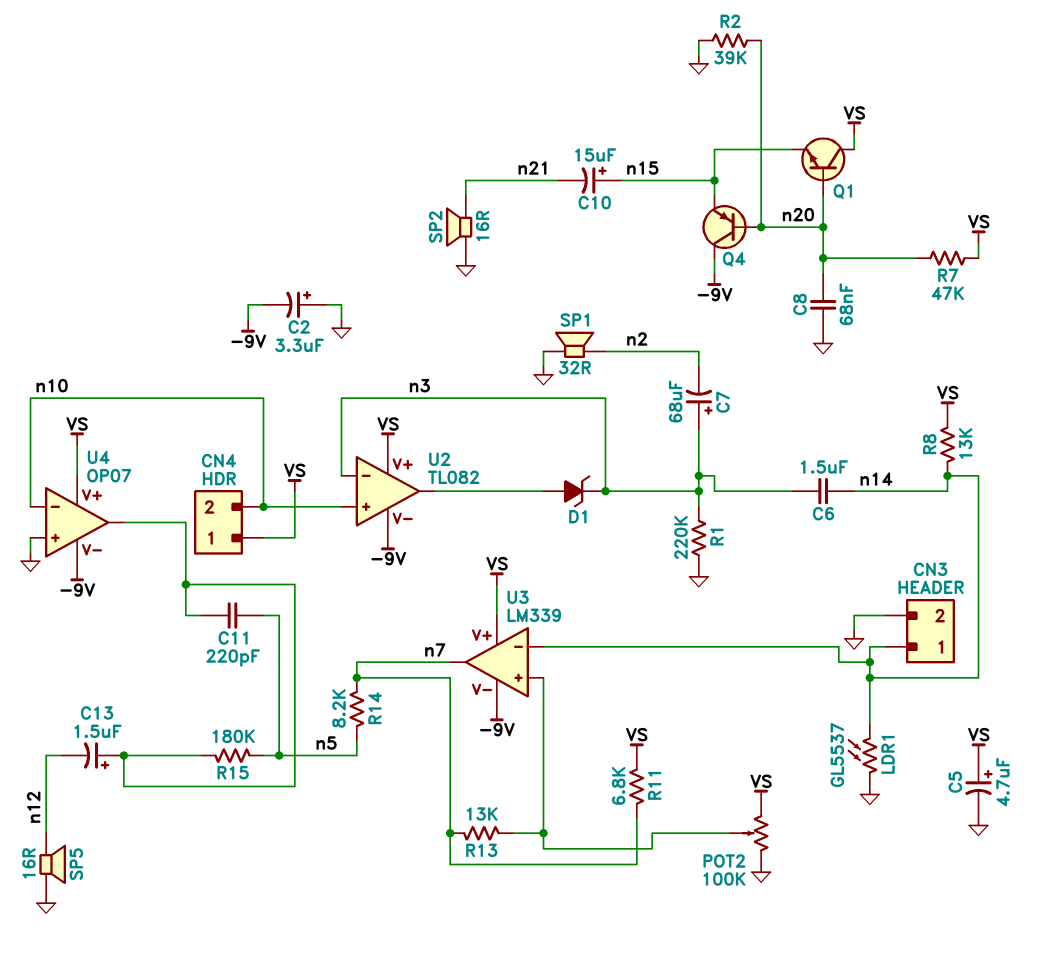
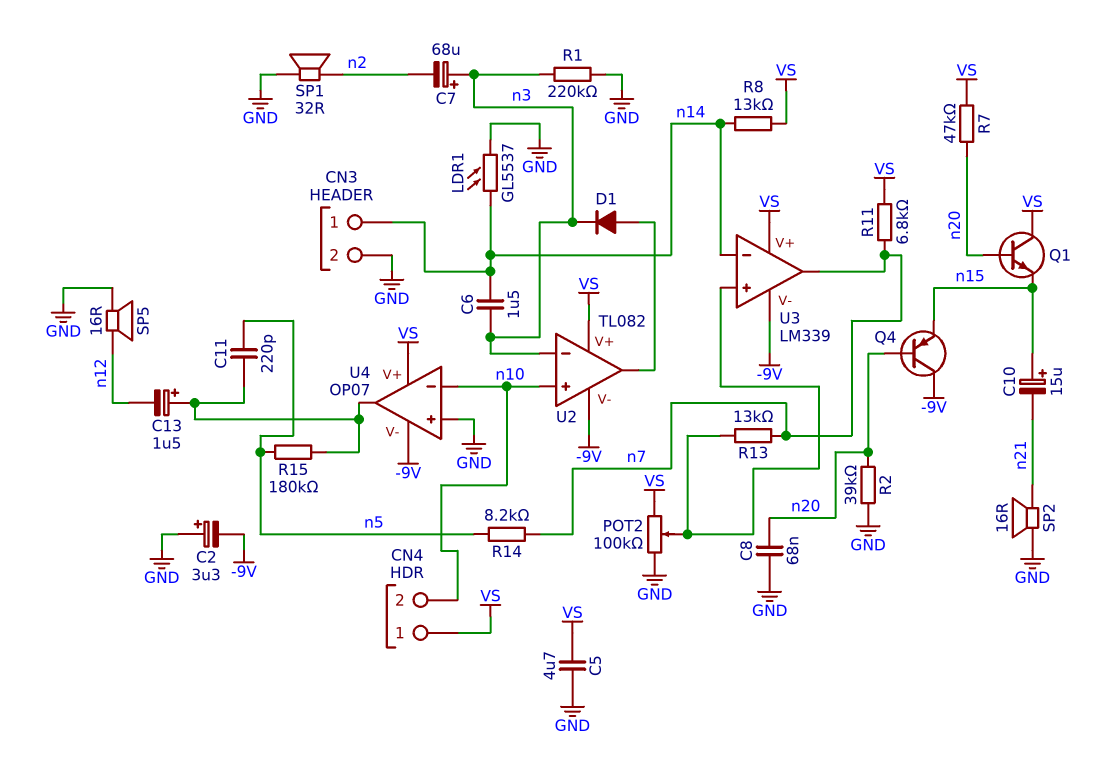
C5: 4.7uF (plus VS, minus GND) -> 4.7uF (GND, VS)
D1: zener (A U2/out, K n3) -> diode (A U2/out, K n3)

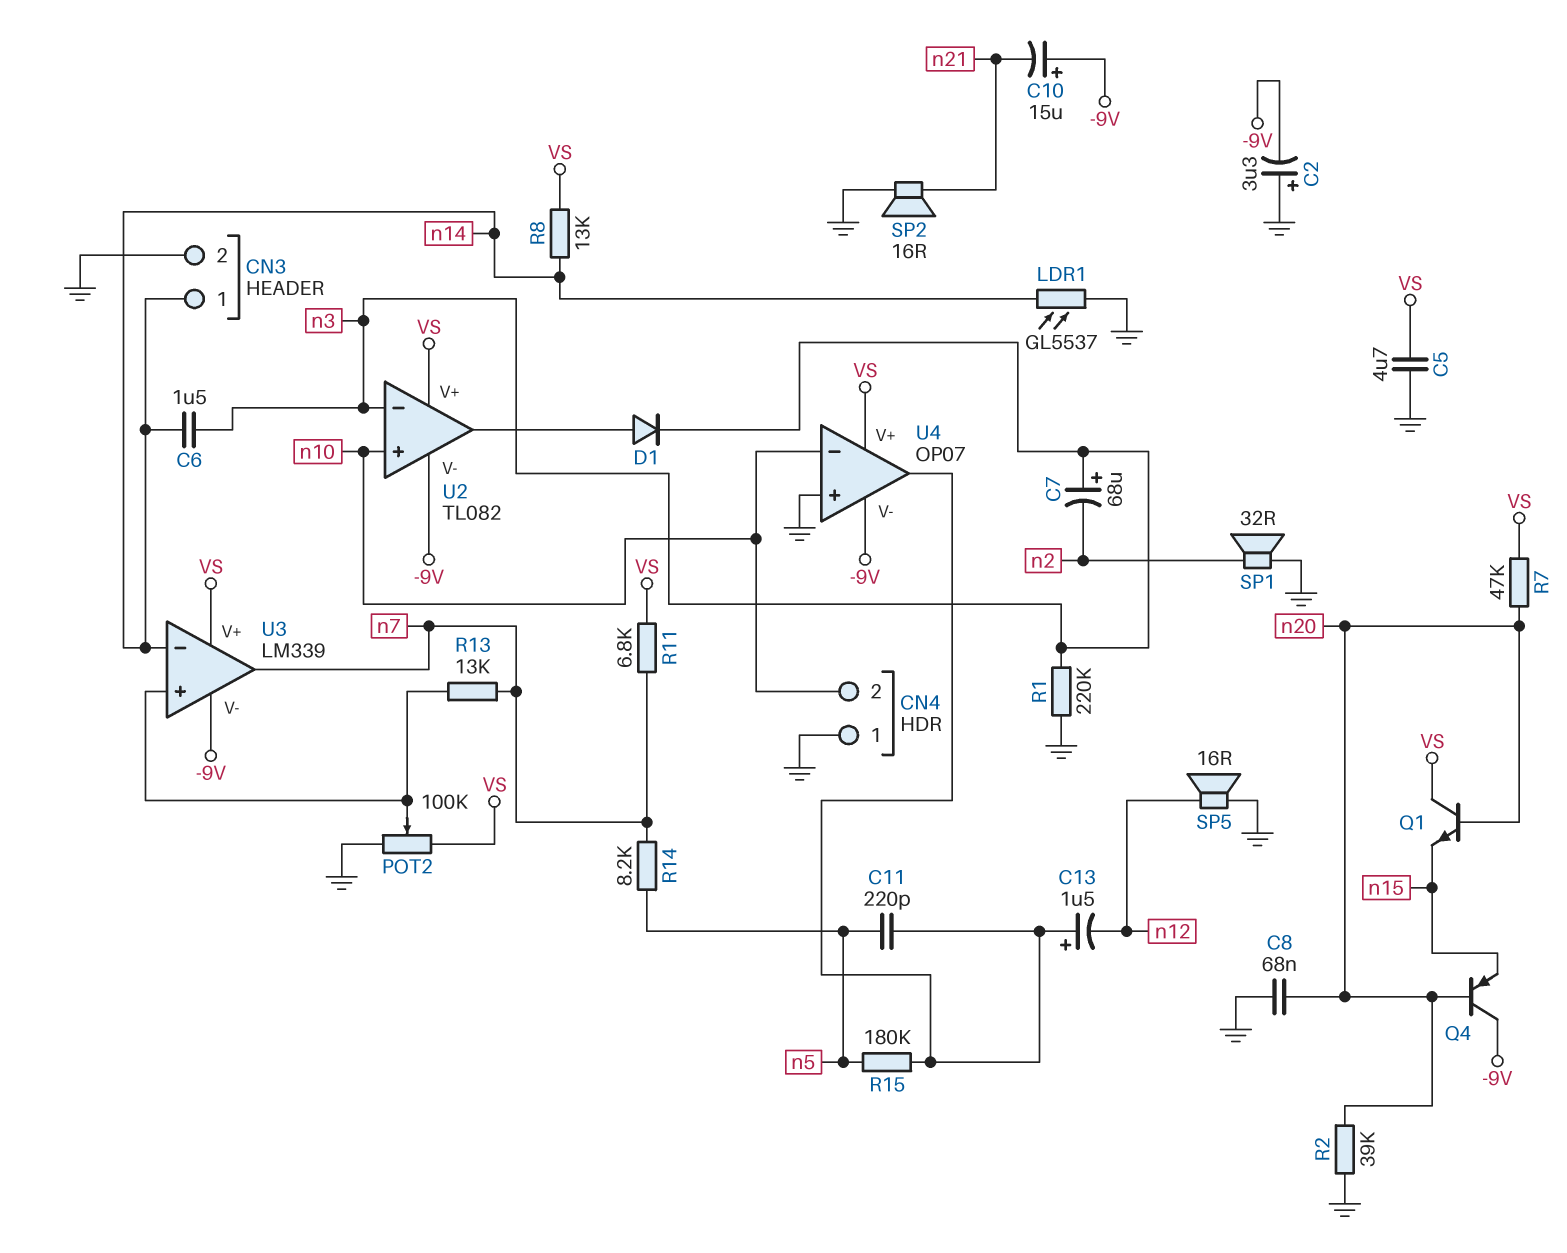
C10: 15uF (plus n15, minus n21) -> 15uF (plus -9V, minus n21)
CN4 pin 1: VS -> GND

